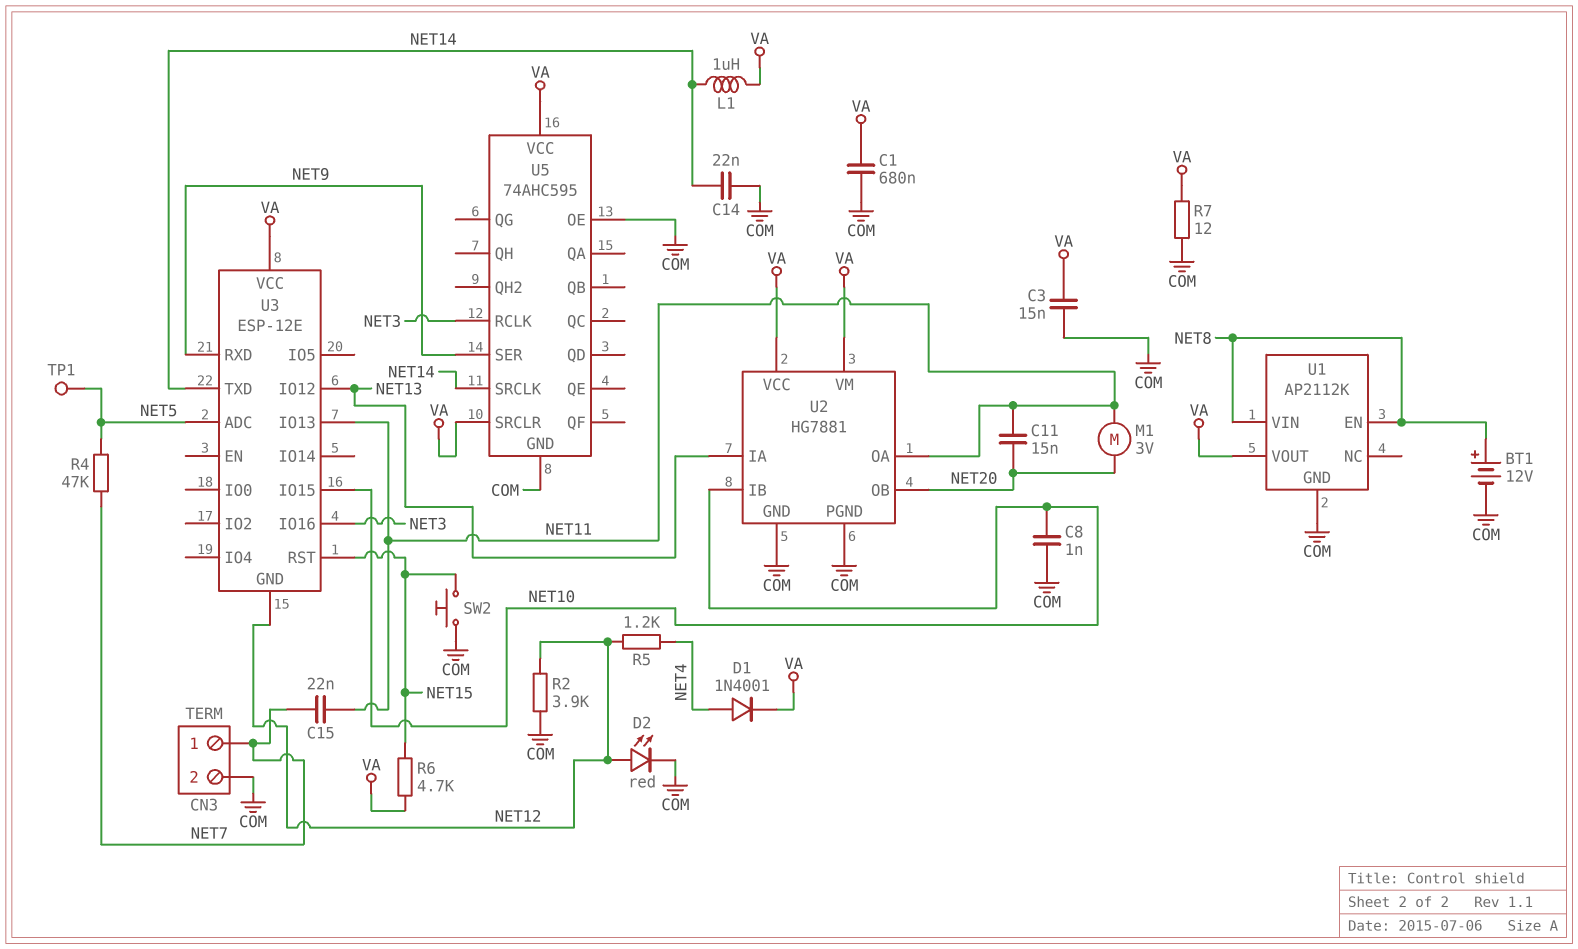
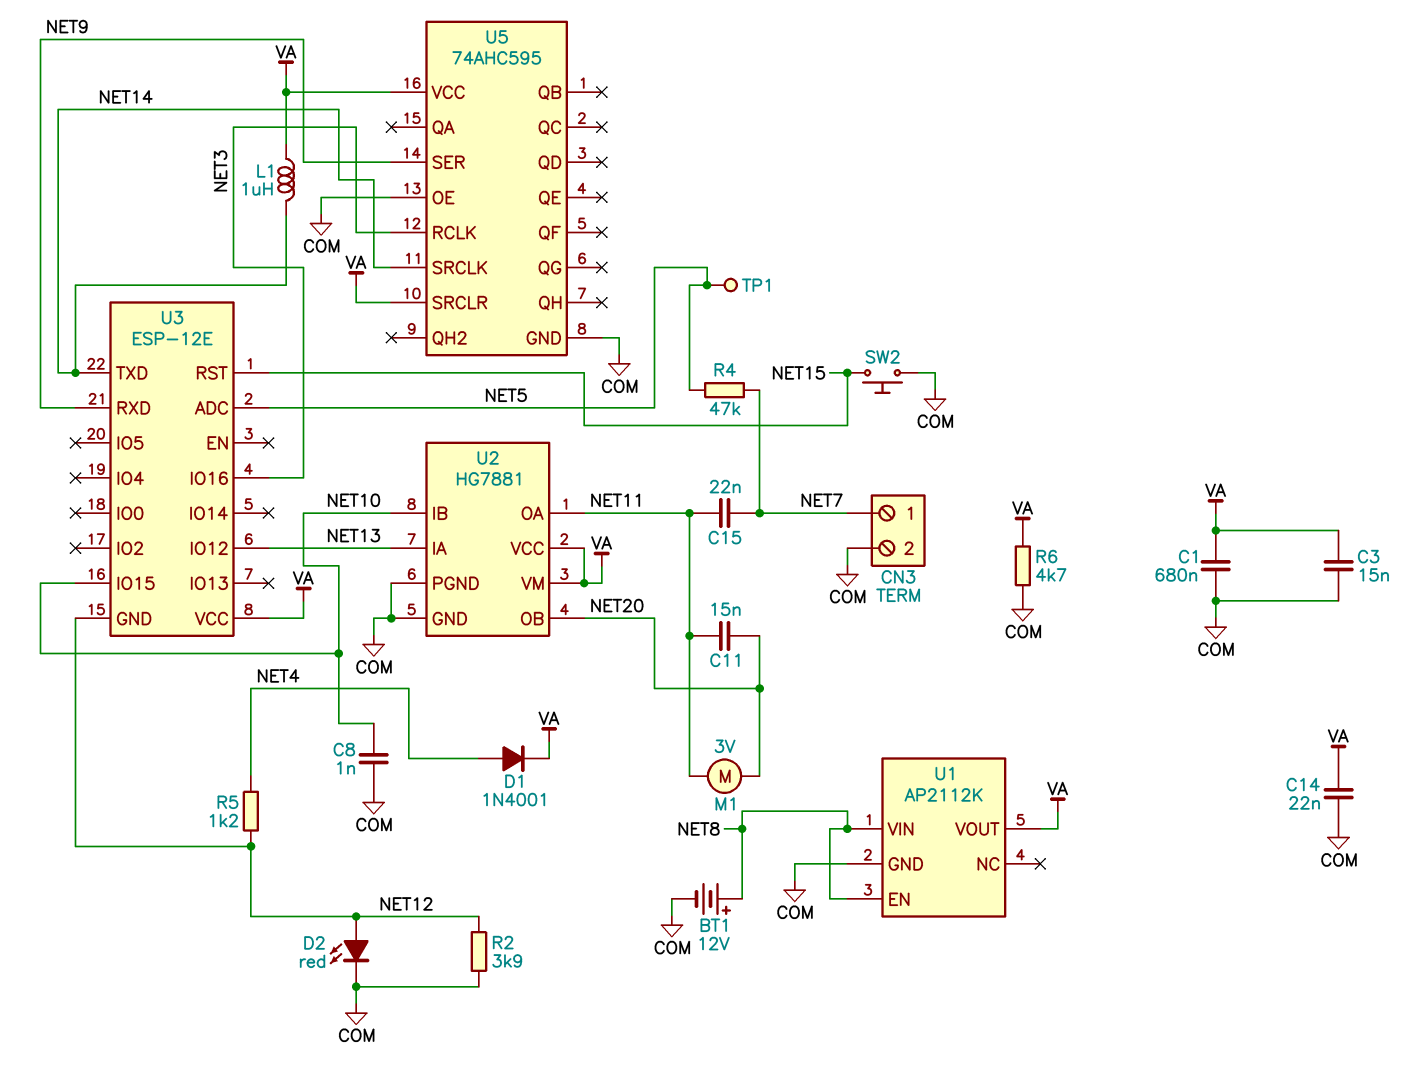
C14: 22nF (COM, NET14) -> 22nF (COM, VA)
R6: 4.7k (NET15, VA) -> 4.7k (COM, VA)
R7: 12 (COM, VA) -> none
U3 pin IO13: NET11 -> none

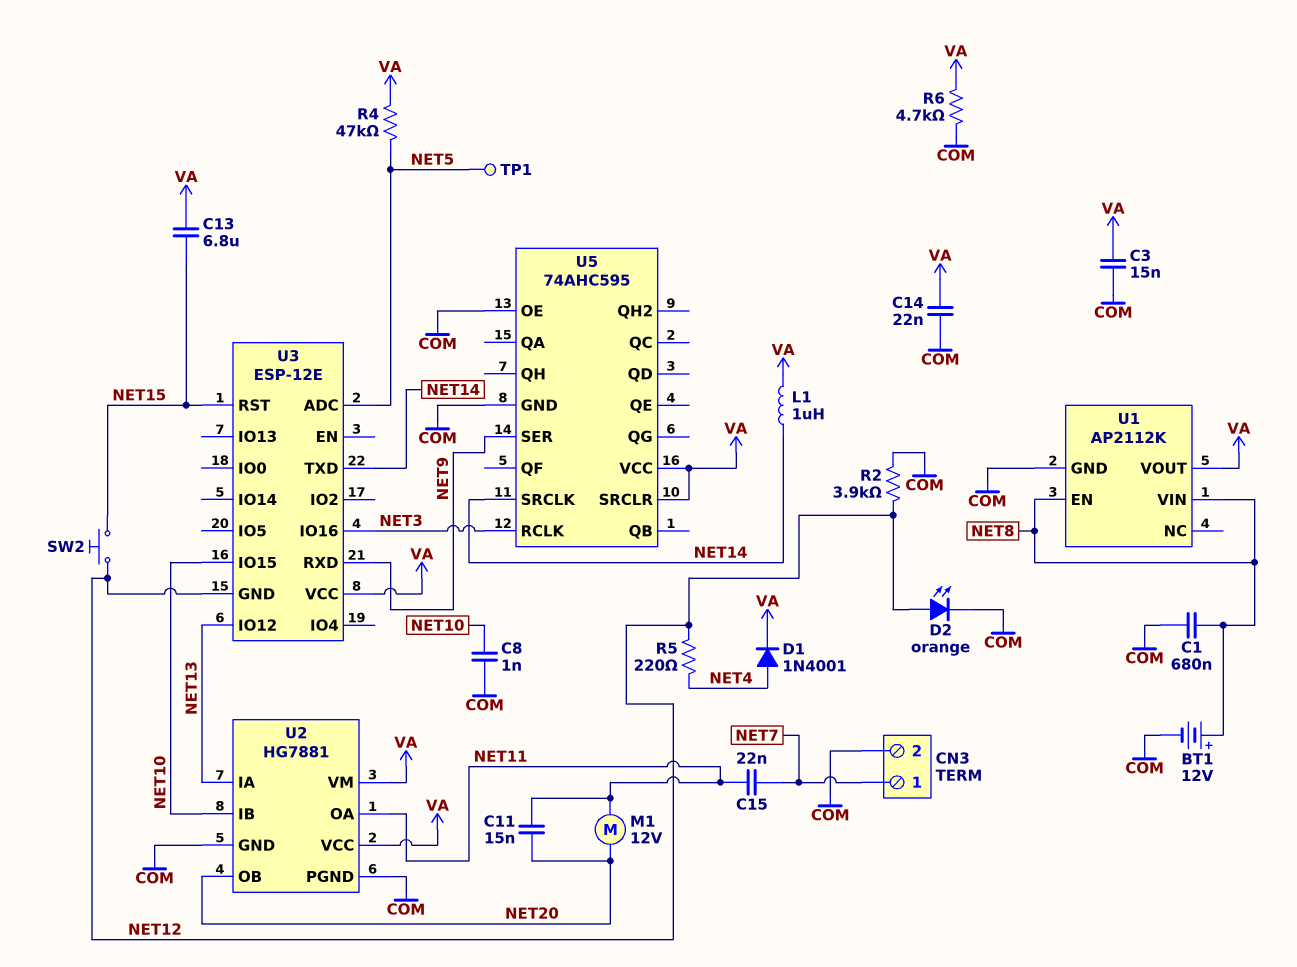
C1: 680nF (COM, VA) -> 680nF (COM, NET8)
C13: none -> 6.8uF (NET15, VA)
D2: LED red (A NET12, K COM) -> LED orange (A NET12, K COM)
M1: motor 3V (NET11, NET20) -> motor 12V (NET11, NET20)
R4: 47k (NET5, NET7) -> 47k (NET5, VA)
R5: 1.2k (NET4, NET12) -> 220 (NET4, NET12)
SW2: button (COM, NET15) -> button (NET12, NET15)

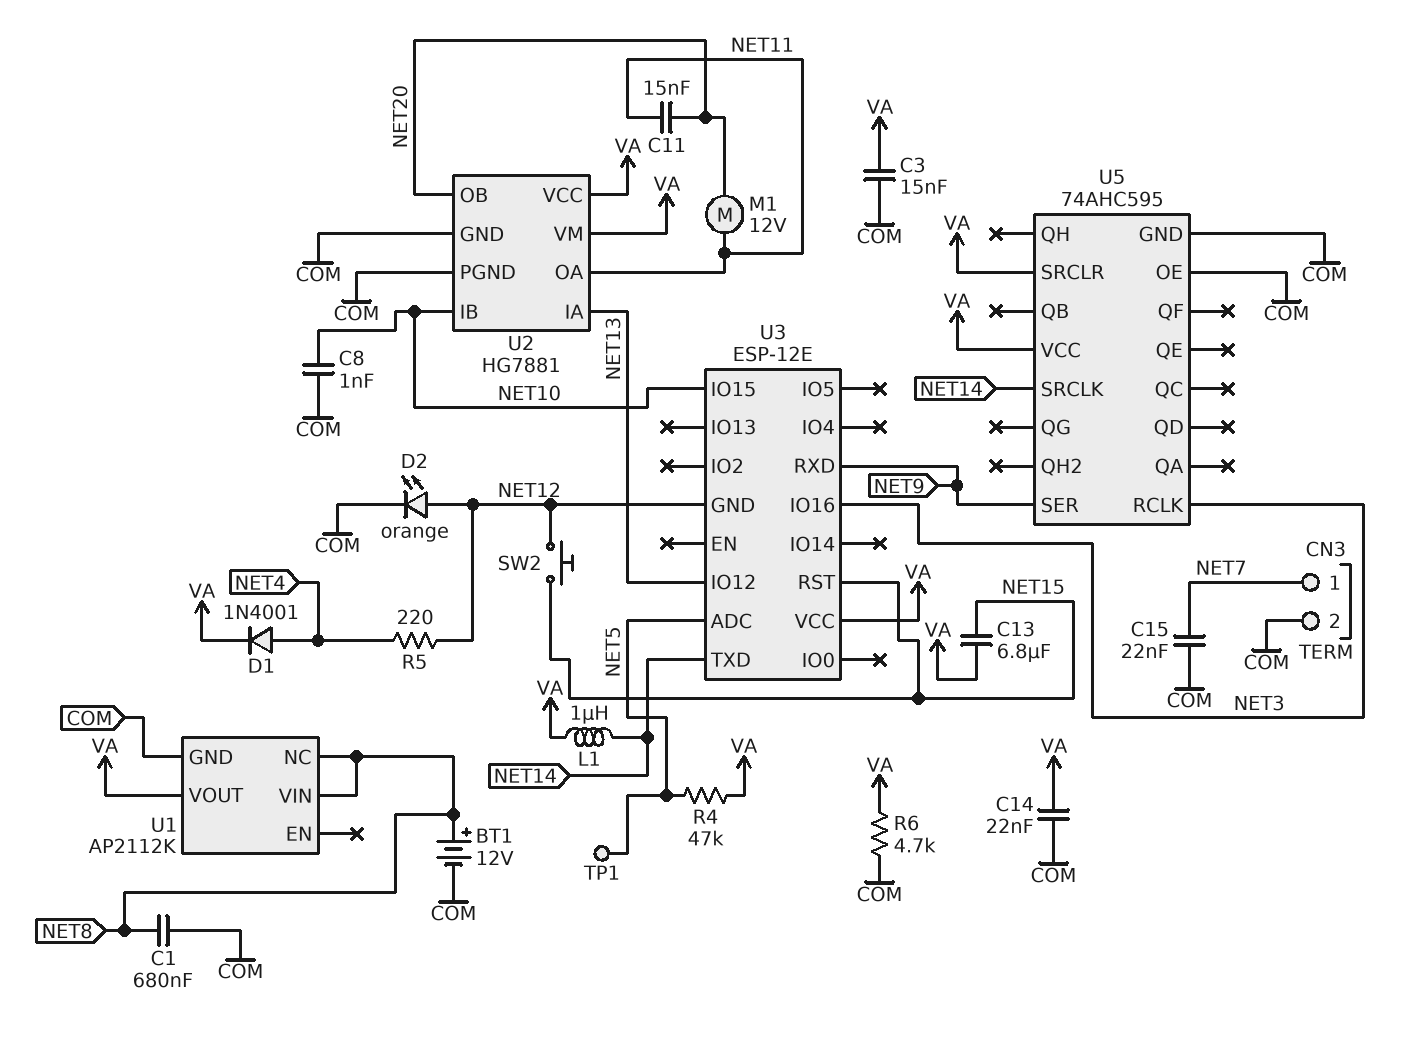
C15: 22nF (NET7, NET11) -> 22nF (COM, NET7)
R2: 3.9k (COM, NET12) -> none
U1 pin EN: NET8 -> none
U1 pin NC: none -> NET8

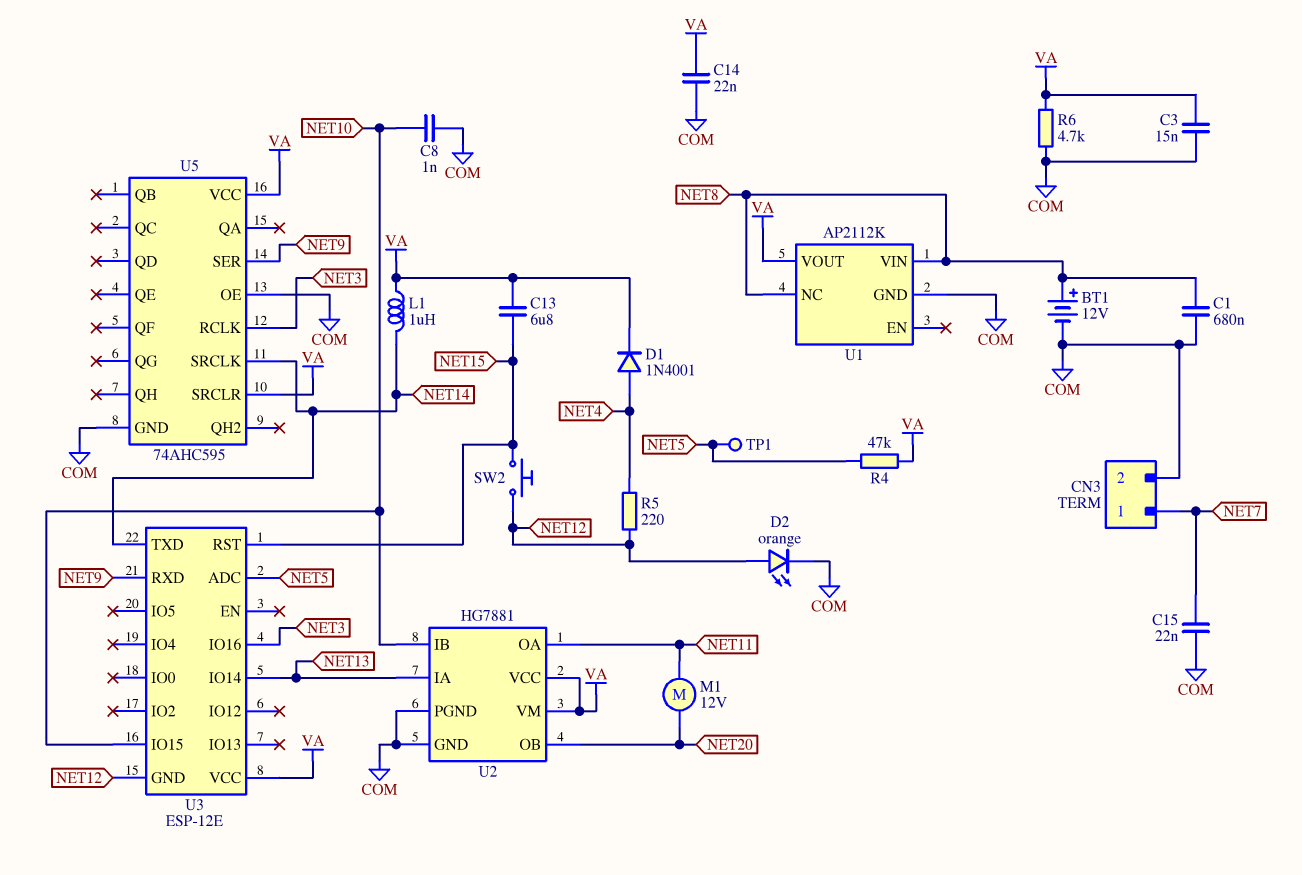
C11: 15nF (NET11, NET20) -> none
U3 pin IO12: NET13 -> none
U3 pin IO14: none -> NET13

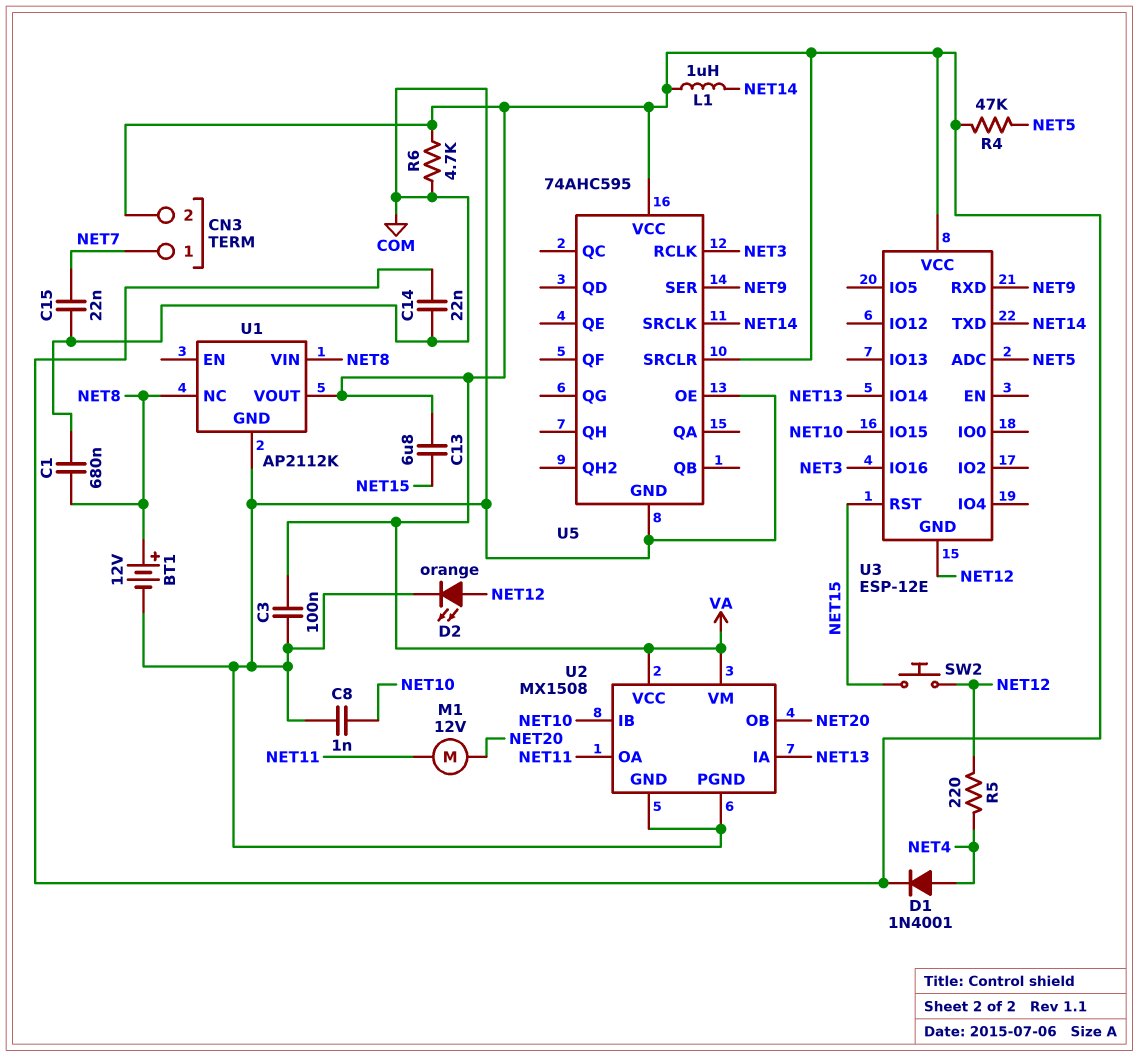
C3: 15nF (COM, VA) -> 100nF (COM, VA)
CN3 pin 2: COM -> VA
TP1: test point (NET5) -> none
U2: HG7881 -> MX1508

